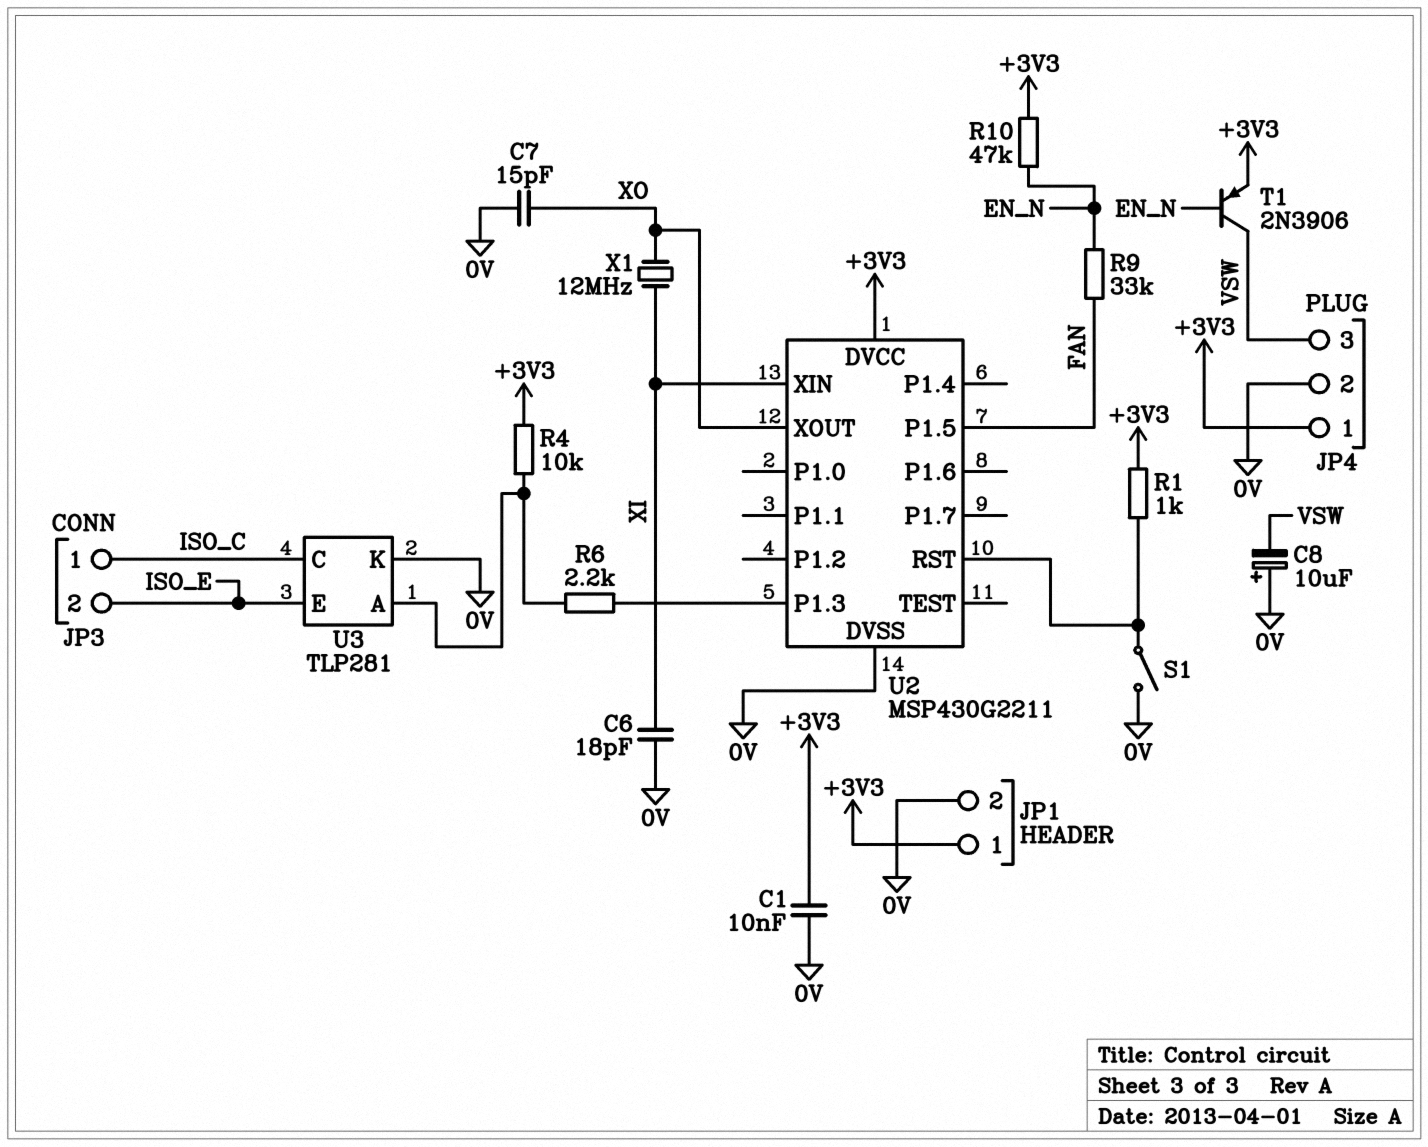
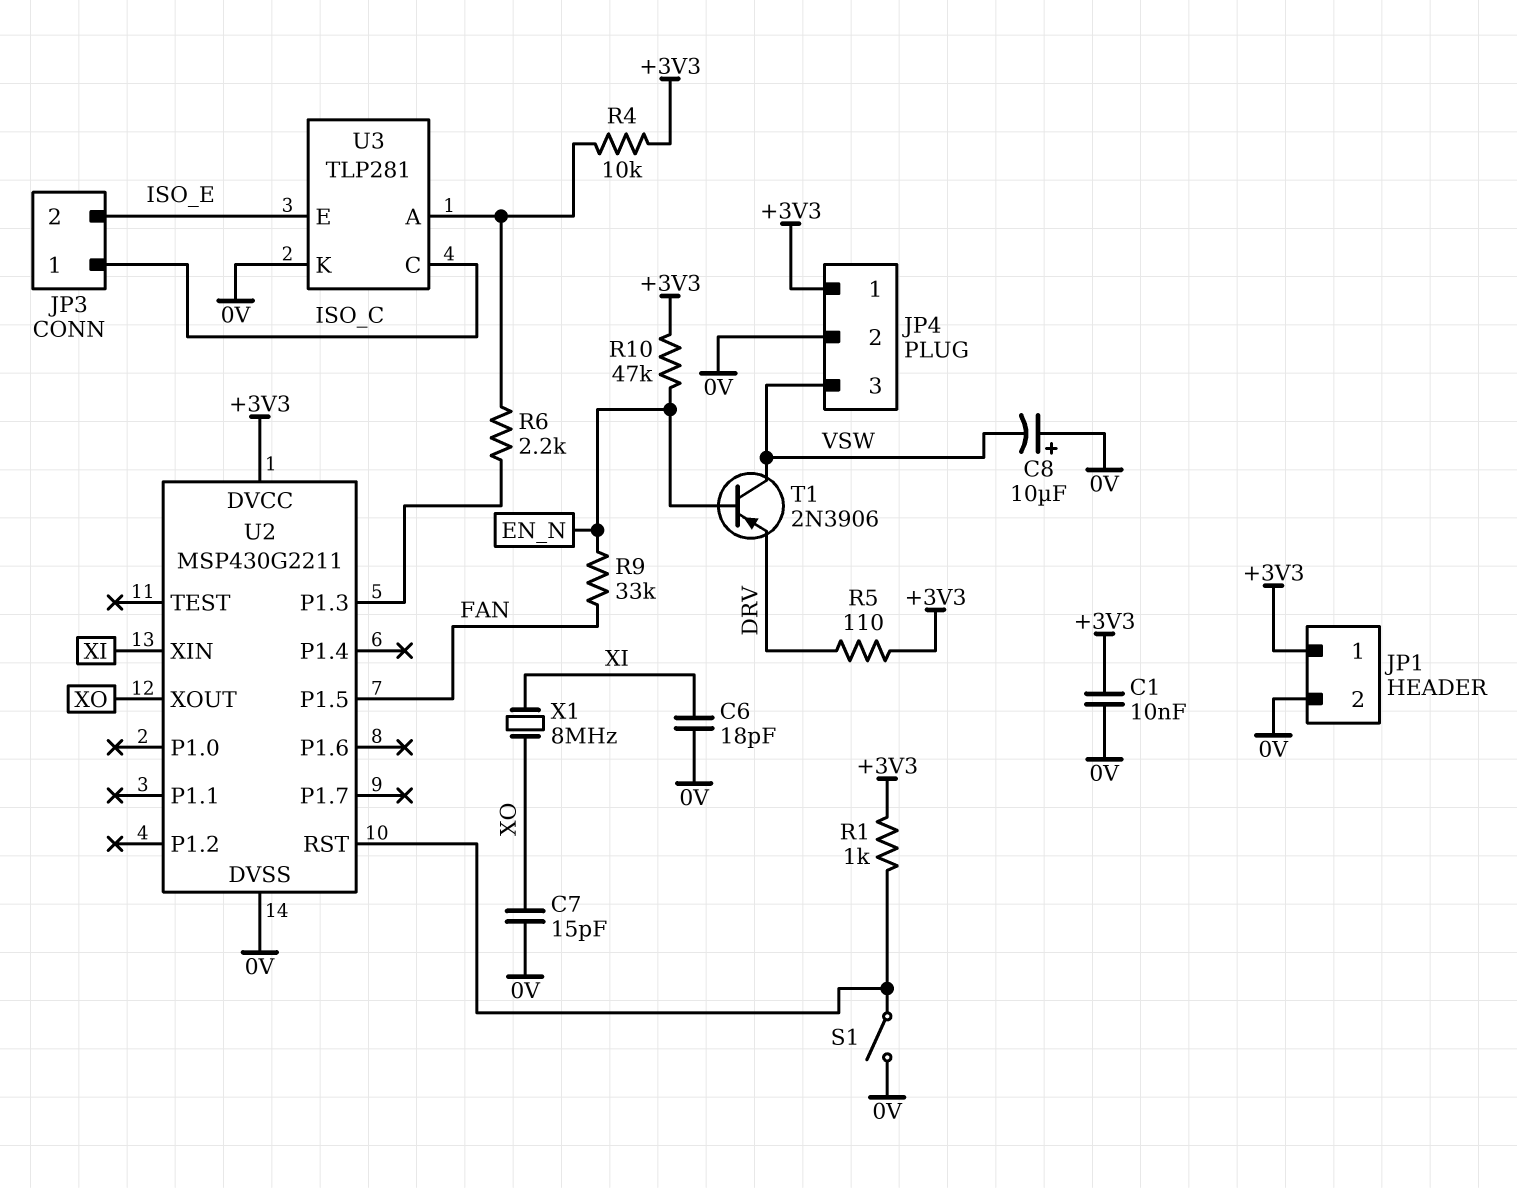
R5: none -> 110 (+3V3, DRV)
T1: PNP 2N3906 (B EN_N, C VSW, E +3V3) -> PNP 2N3906 (B EN_N, C VSW, E DRV)
X1: 12MHz (XI, XO) -> 8MHz (XI, XO)

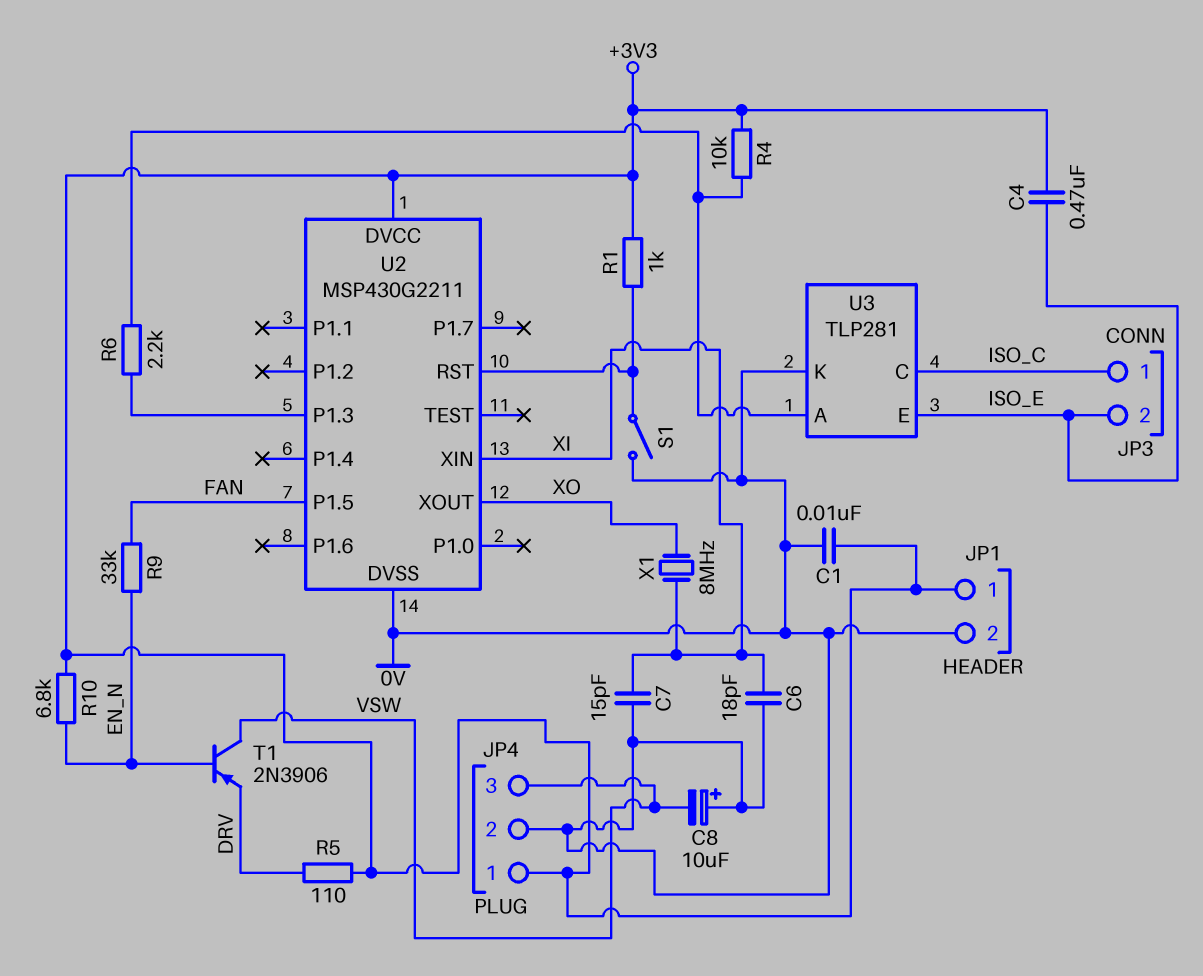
C4: none -> 470nF (+3V3, ISO_E)
C7: 15pF (0V, XO) -> 15pF (0V, XI)
R10: 47k (+3V3, EN_N) -> 6.8k (+3V3, EN_N)

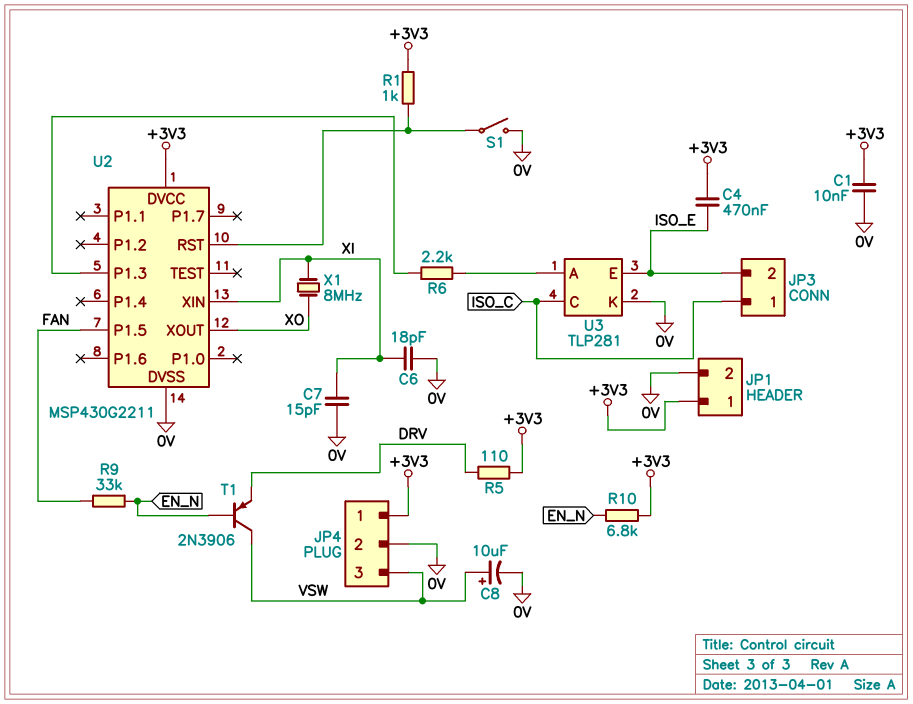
C8: 10uF (plus 0V, minus VSW) -> 10uF (plus VSW, minus 0V)
R4: 10k (+3V3, U3/A) -> none

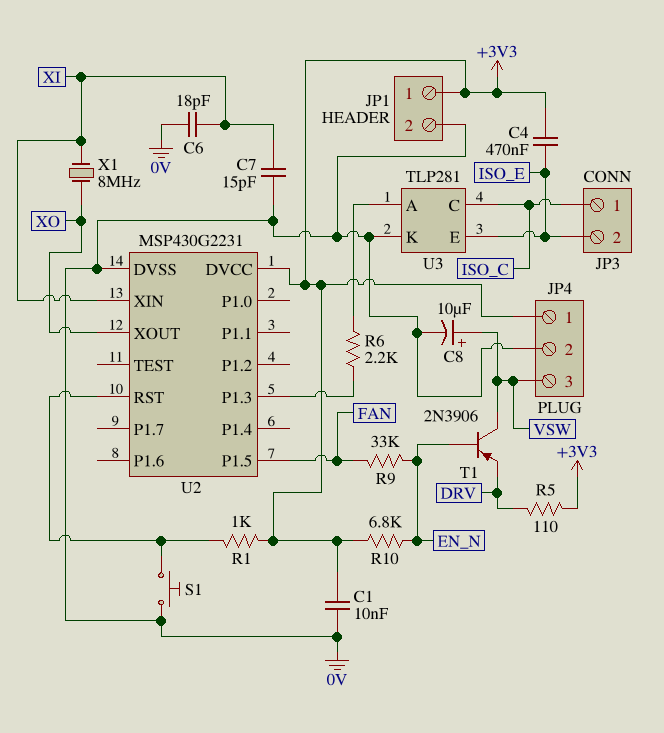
S1: switch (0V, U2/RST) -> button (0V, U2/RST)
U2: MSP430G2211 -> MSP430G2231

